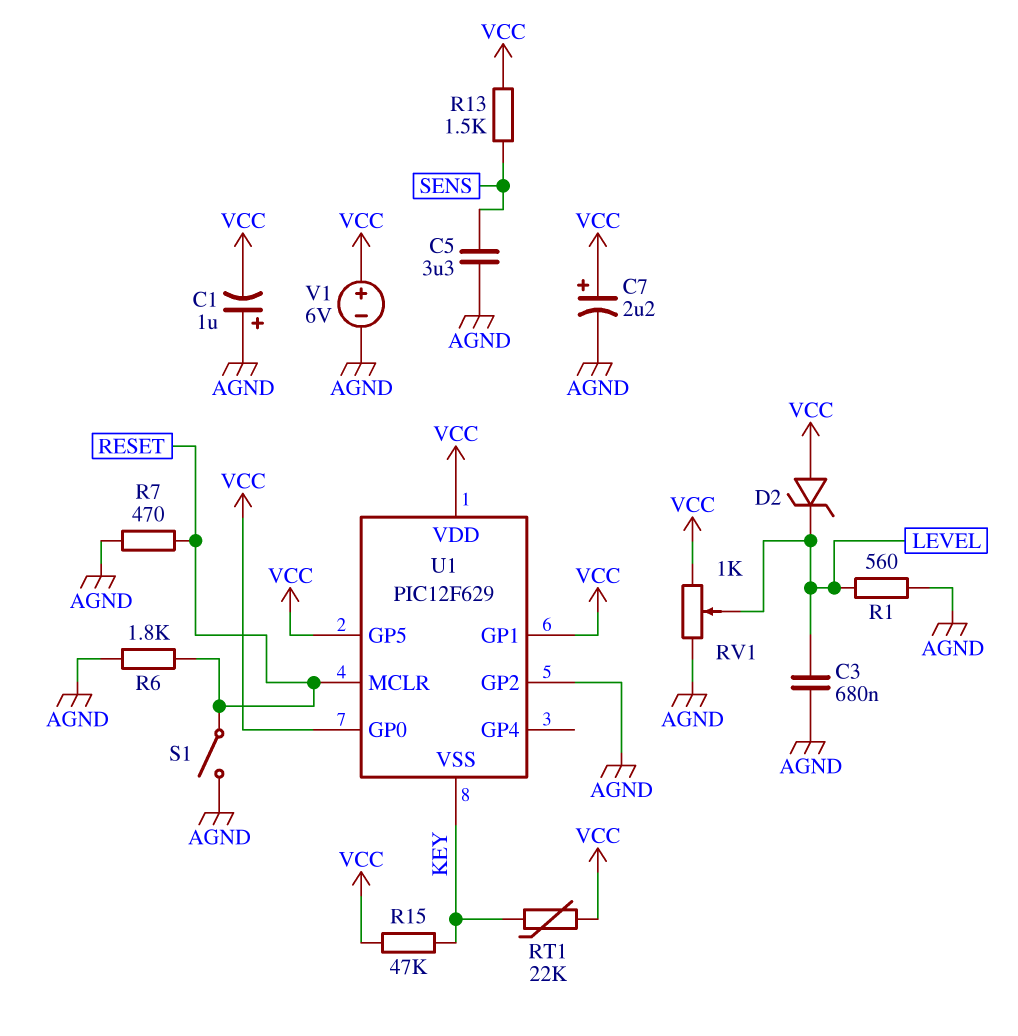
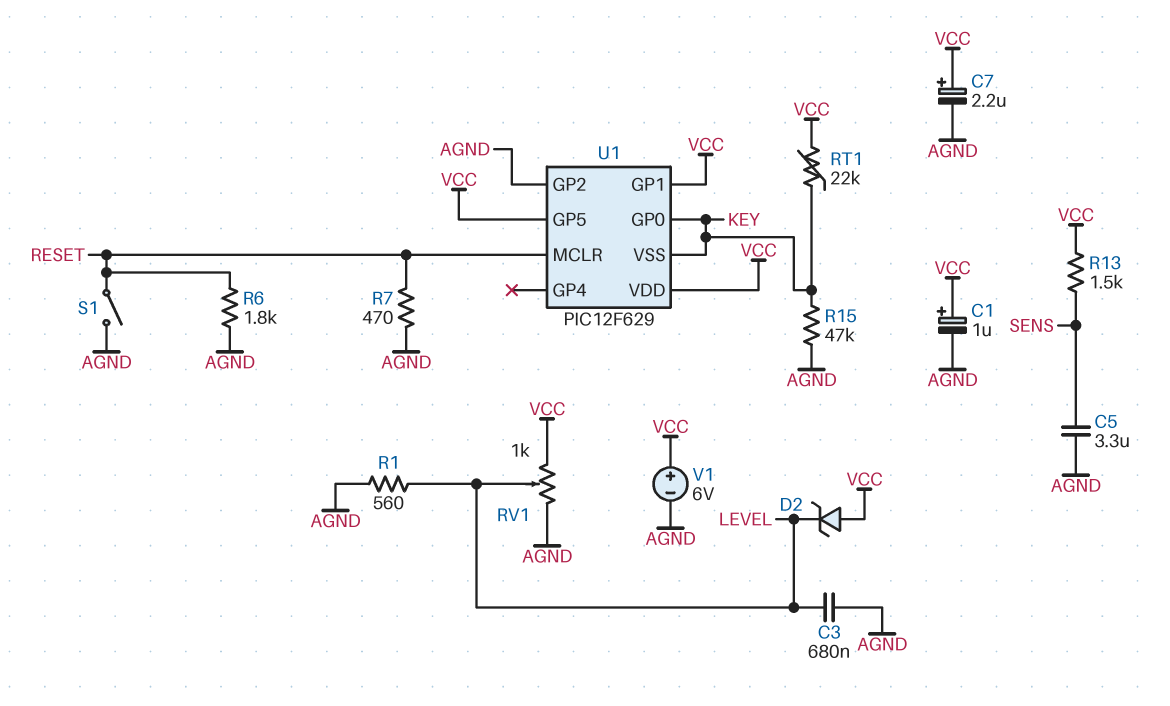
C1: 1uF (plus AGND, minus VCC) -> 1uF (plus VCC, minus AGND)
R15: 47k (KEY, VCC) -> 47k (AGND, KEY)
U1 pin GP0: VCC -> KEY

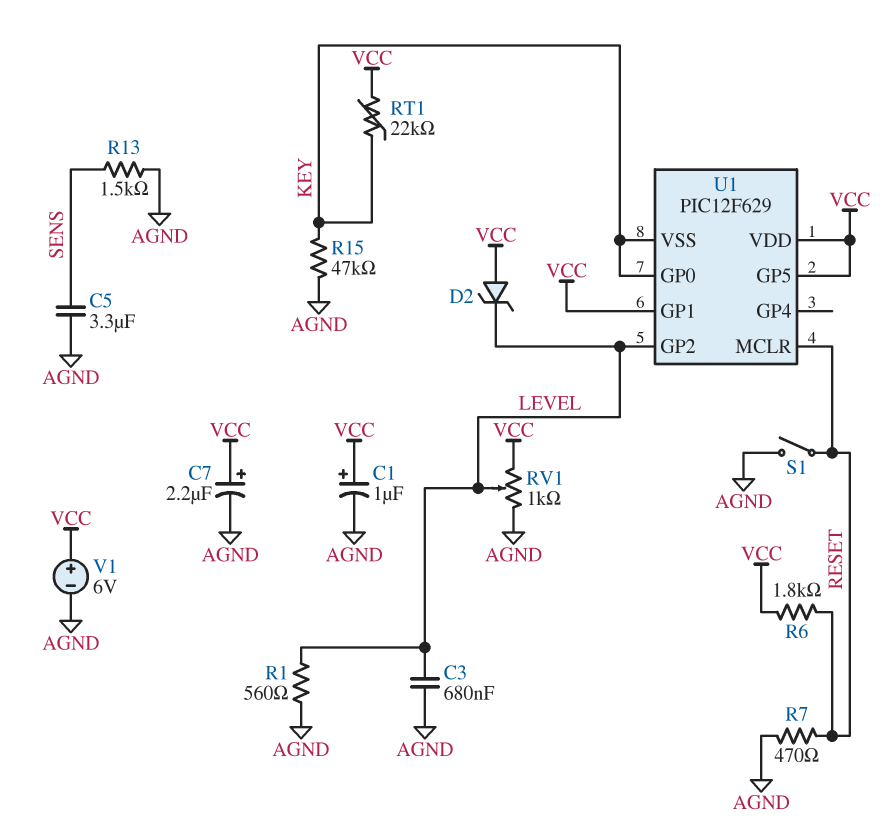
R6: 1.8k (AGND, RESET) -> 1.8k (RESET, VCC)
R13: 1.5k (SENS, VCC) -> 1.5k (AGND, SENS)
U1 pin GP2: AGND -> LEVEL

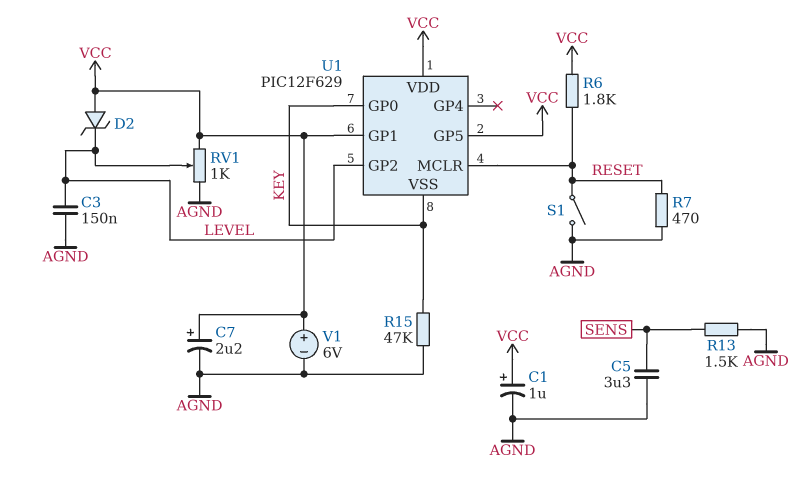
C3: 680nF (AGND, LEVEL) -> 150nF (AGND, LEVEL)
R1: 560 (AGND, LEVEL) -> none
RT1: 22k (KEY, VCC) -> none

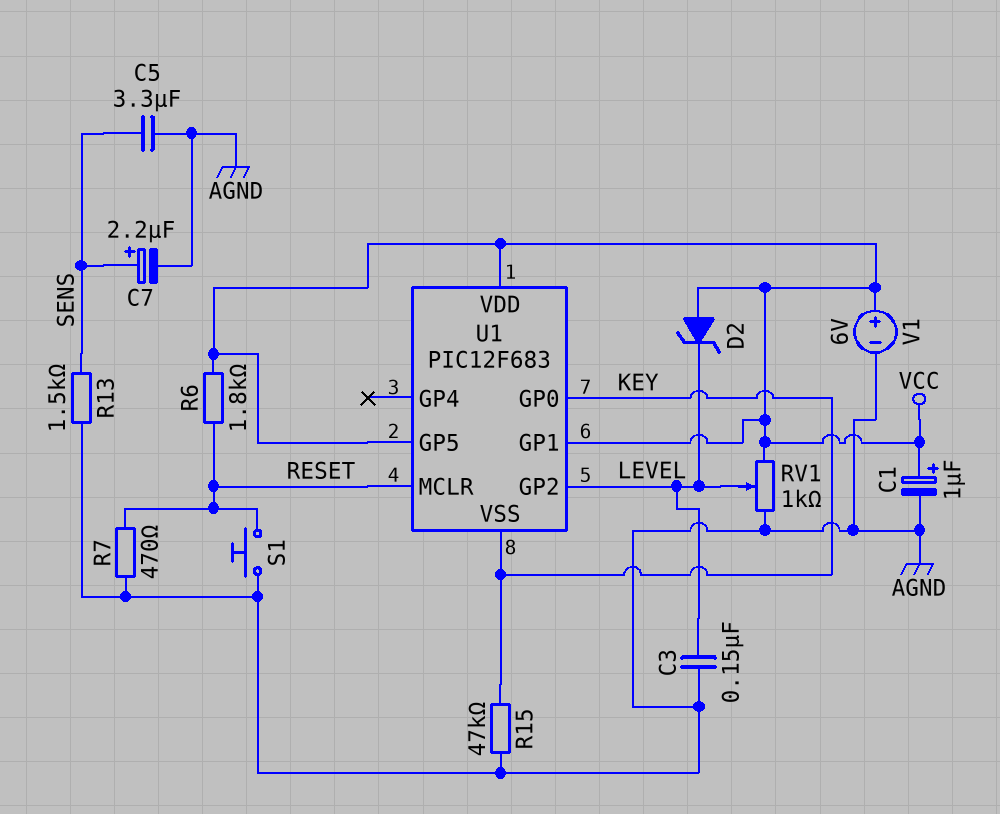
C7: 2.2uF (plus VCC, minus AGND) -> 2.2uF (plus SENS, minus AGND)
S1: switch (AGND, RESET) -> button (AGND, RESET)
U1: PIC12F629 -> PIC12F683

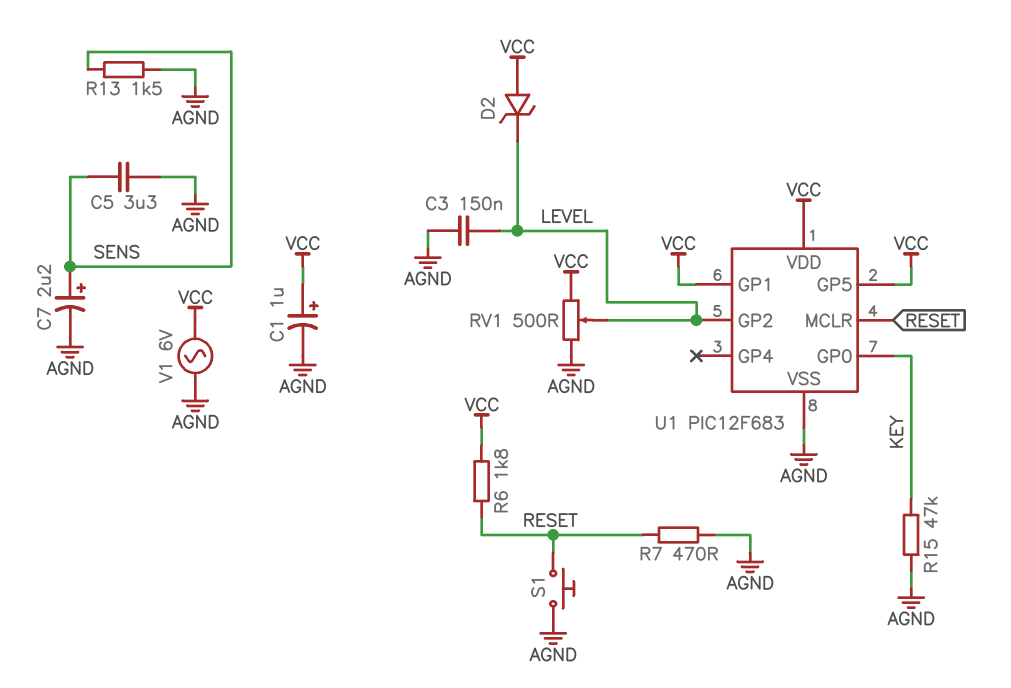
RV1: 1k (AGND, VCC, wiper LEVEL) -> 500 (AGND, VCC, wiper LEVEL)
U1 pin VSS: KEY -> AGND
V1: 6V (plus VCC, minus AGND) -> AC 6V (AGND, VCC)

